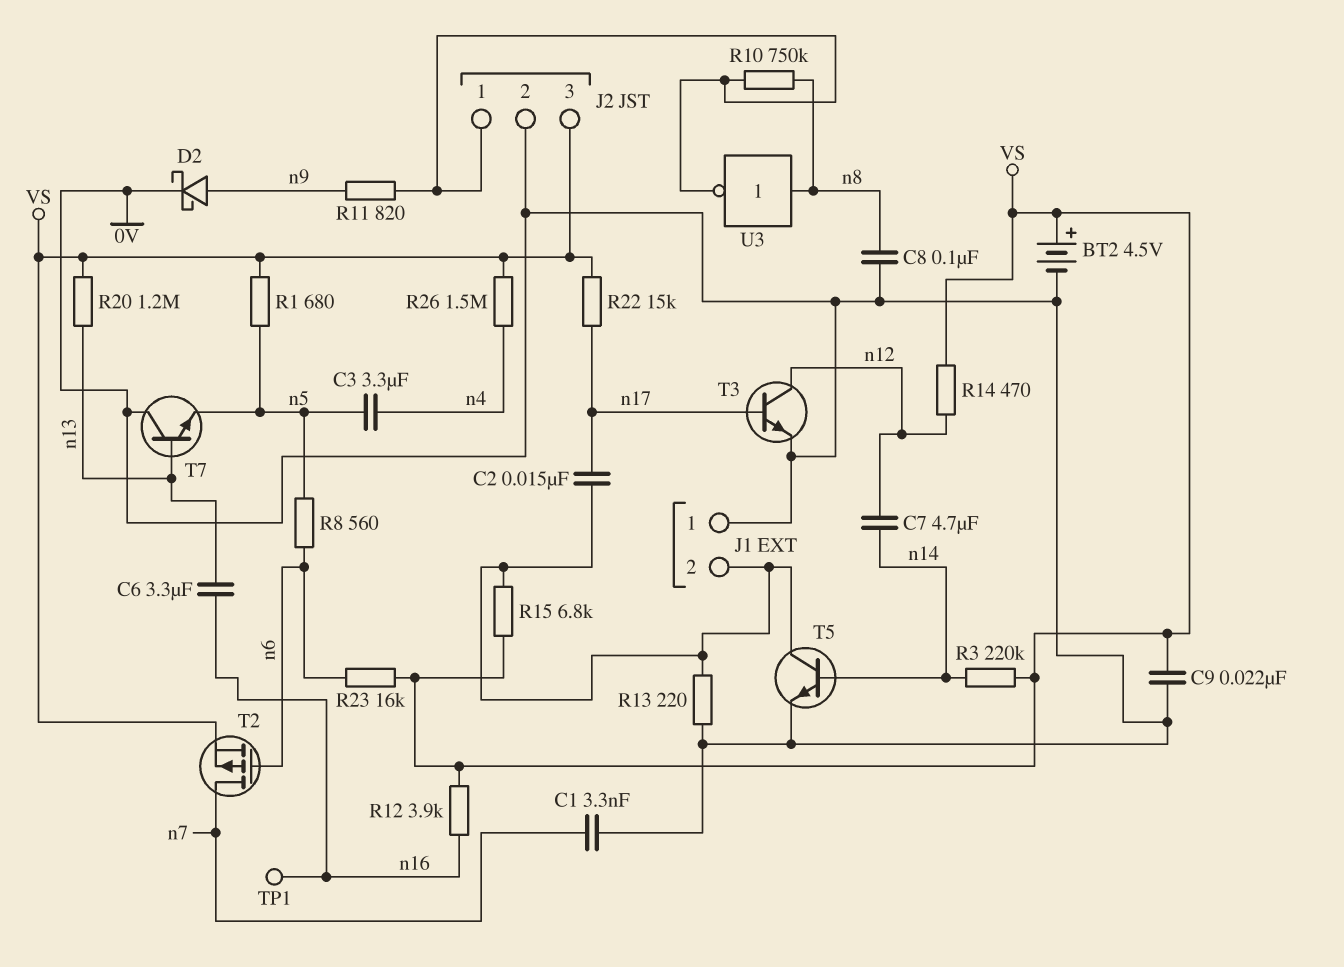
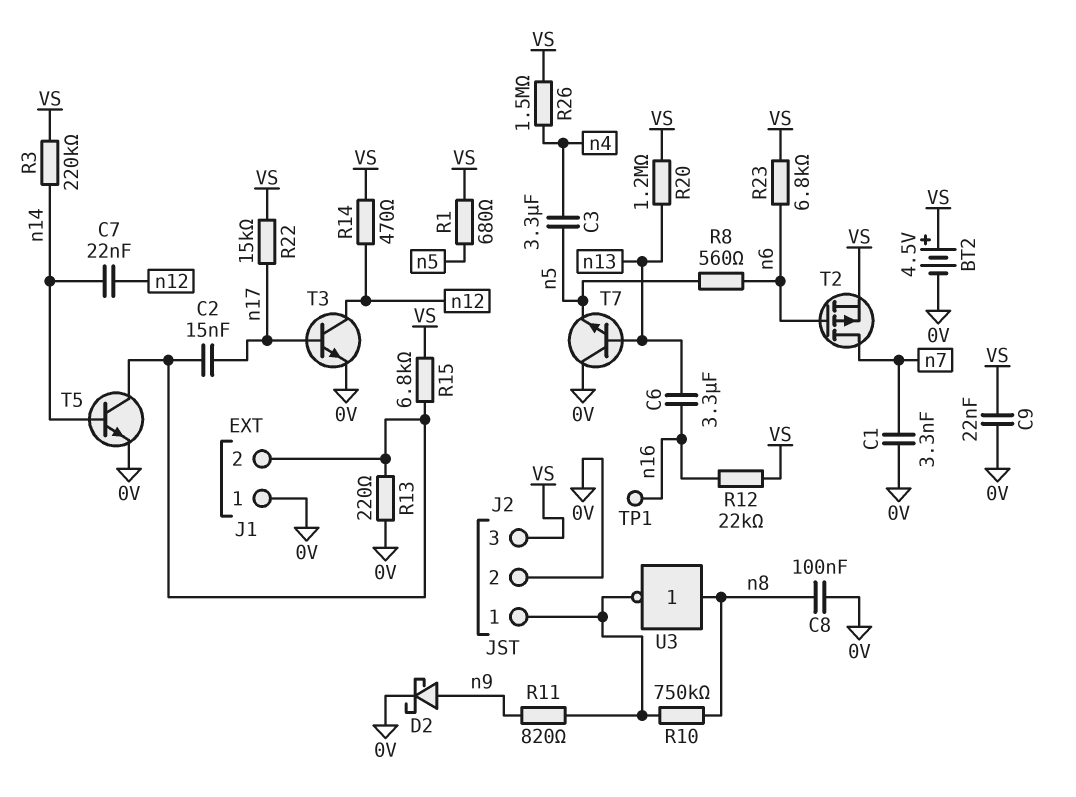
C7: 4.7uF (n12, n14) -> 22nF (n12, n14)
R12: 3.9k (VS, n16) -> 22k (VS, n16)
R23: 16k (VS, n6) -> 6.8k (VS, n6)

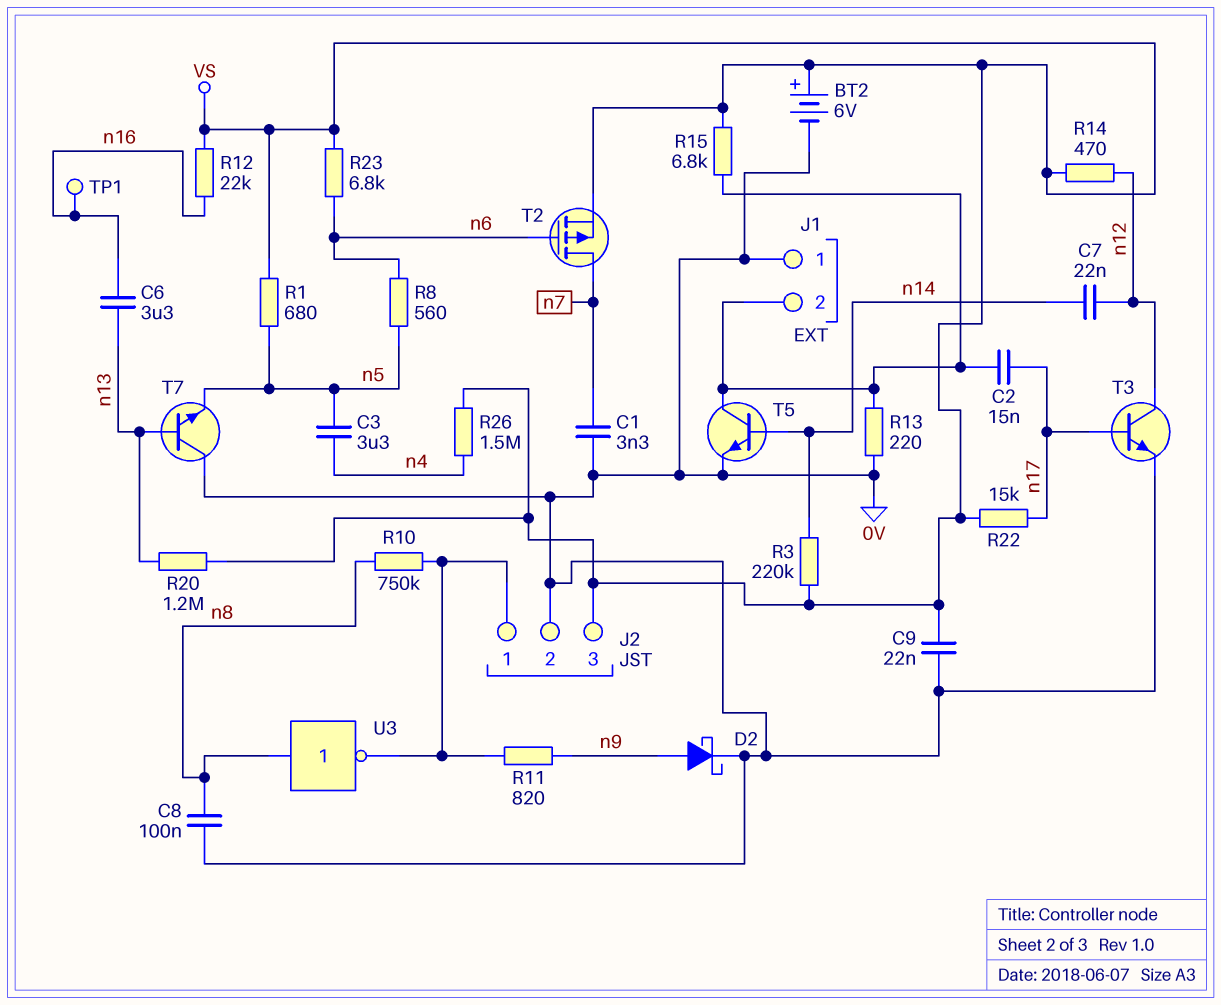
BT2: 4.5V (plus VS, minus 0V) -> 6V (plus VS, minus 0V)

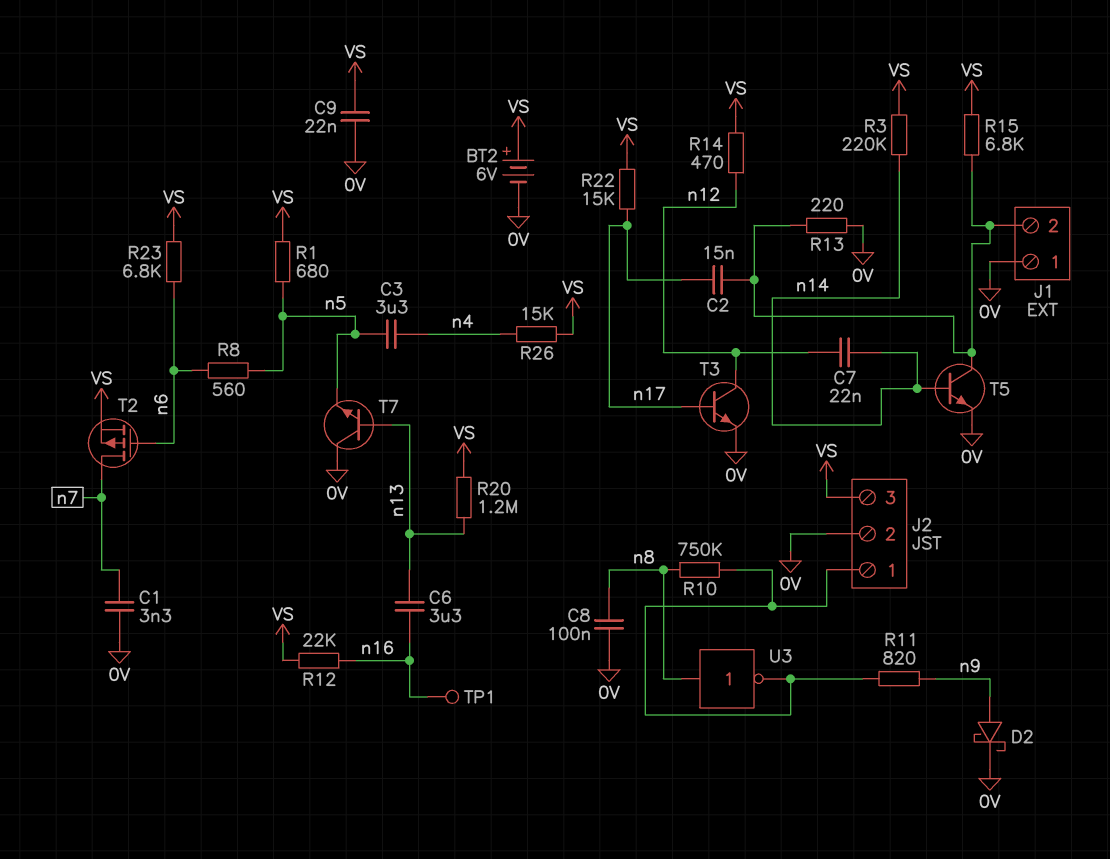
R26: 1.5M (VS, n4) -> 15k (VS, n4)

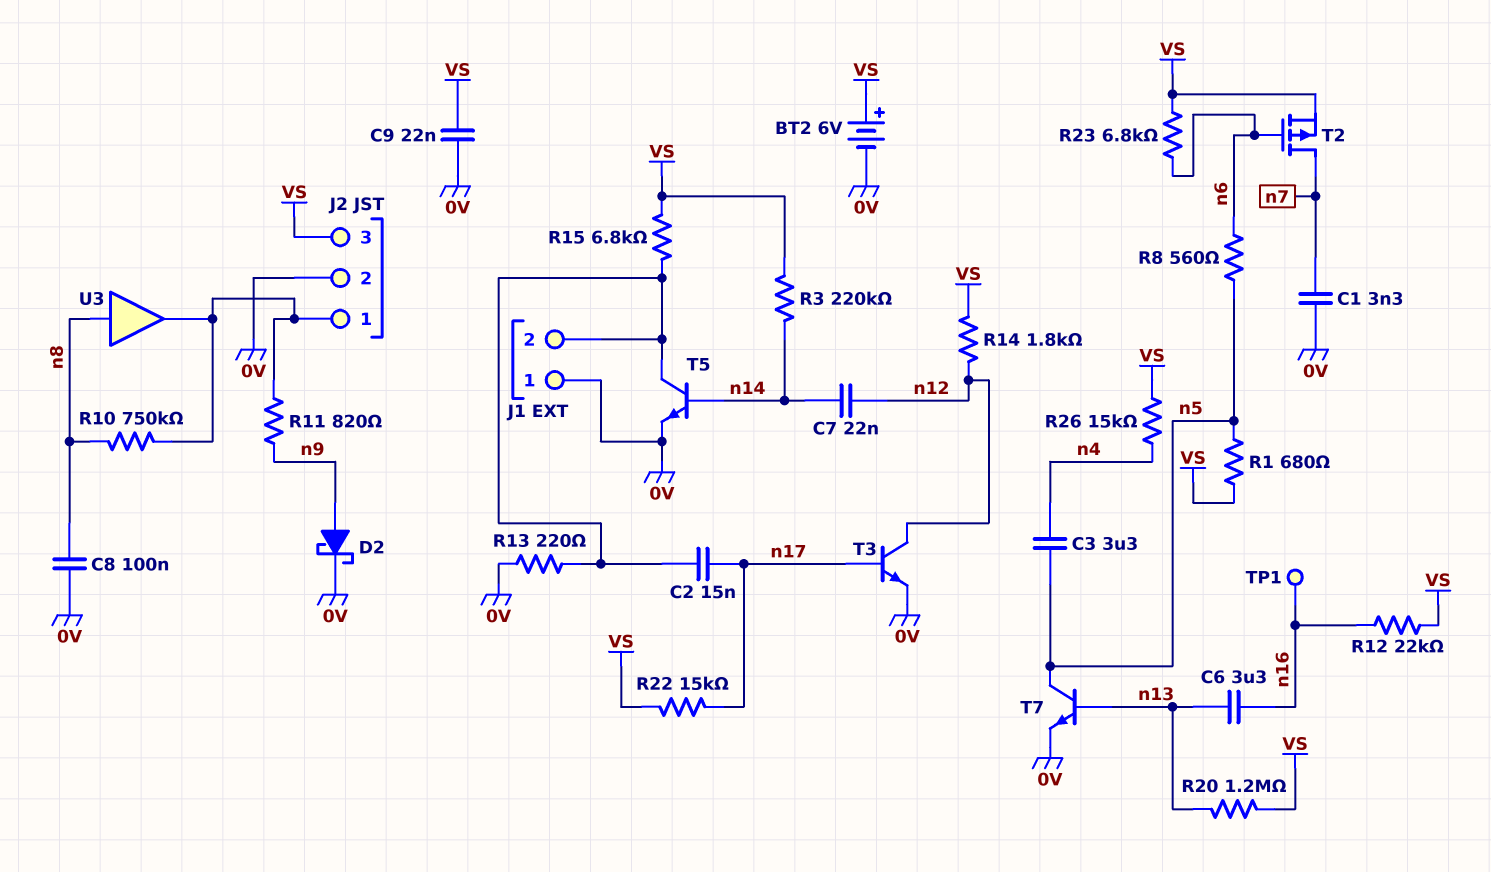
R14: 470 (VS, n12) -> 1.8k (VS, n12)
T7: NPN (B n13, C 0V, E n5) -> NPN (B n13, C n5, E 0V)
U3: NOT (in n8, out J2/1) -> buffer (in n8, out J2/1)

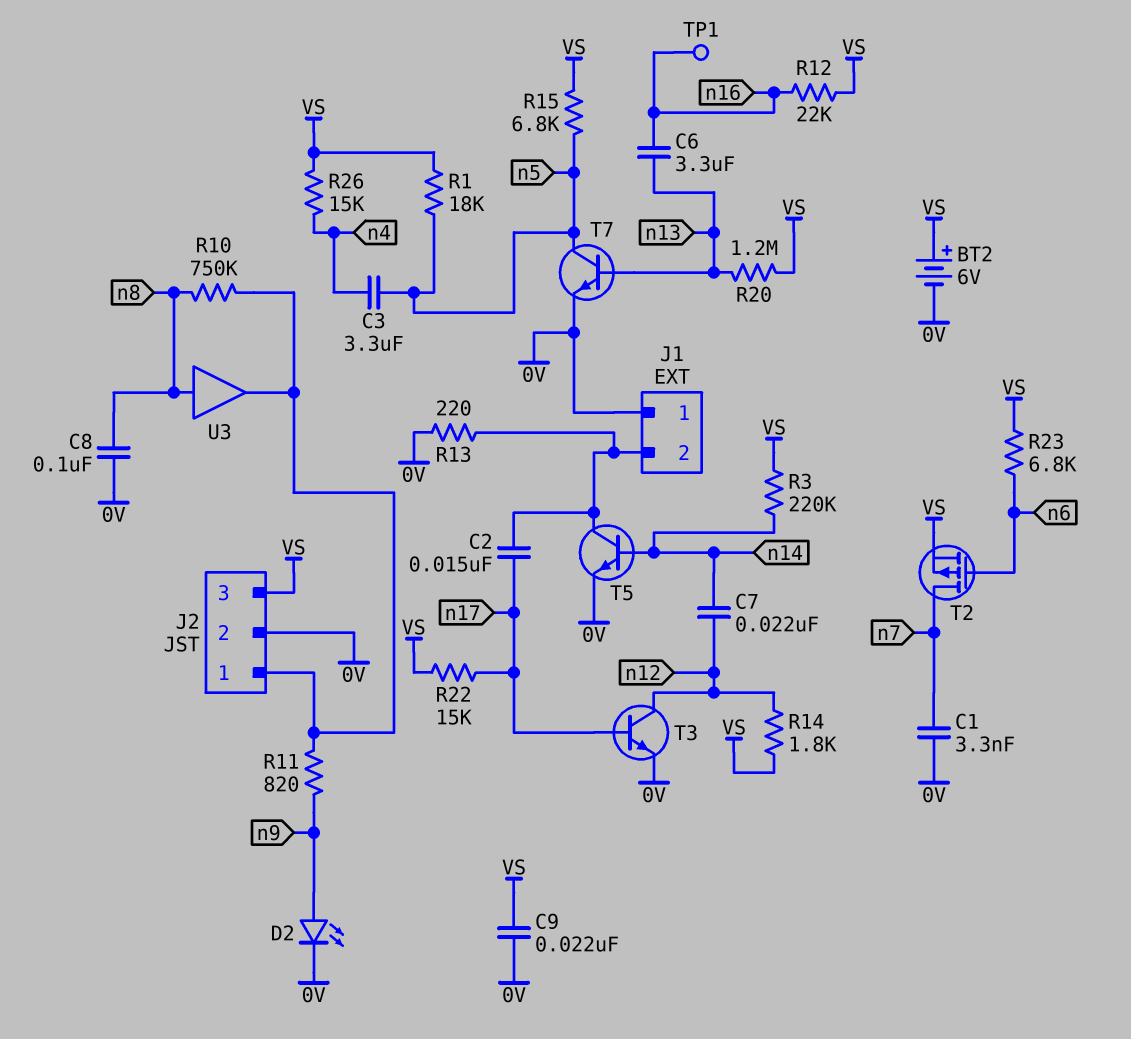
D2: schottky (A n9, K 0V) -> LED (A n9, K 0V)
R1: 680 (VS, n5) -> 18k (VS, n5)
R8: 560 (n5, n6) -> none
R15: 6.8k (J1/2, VS) -> 6.8k (VS, n5)

